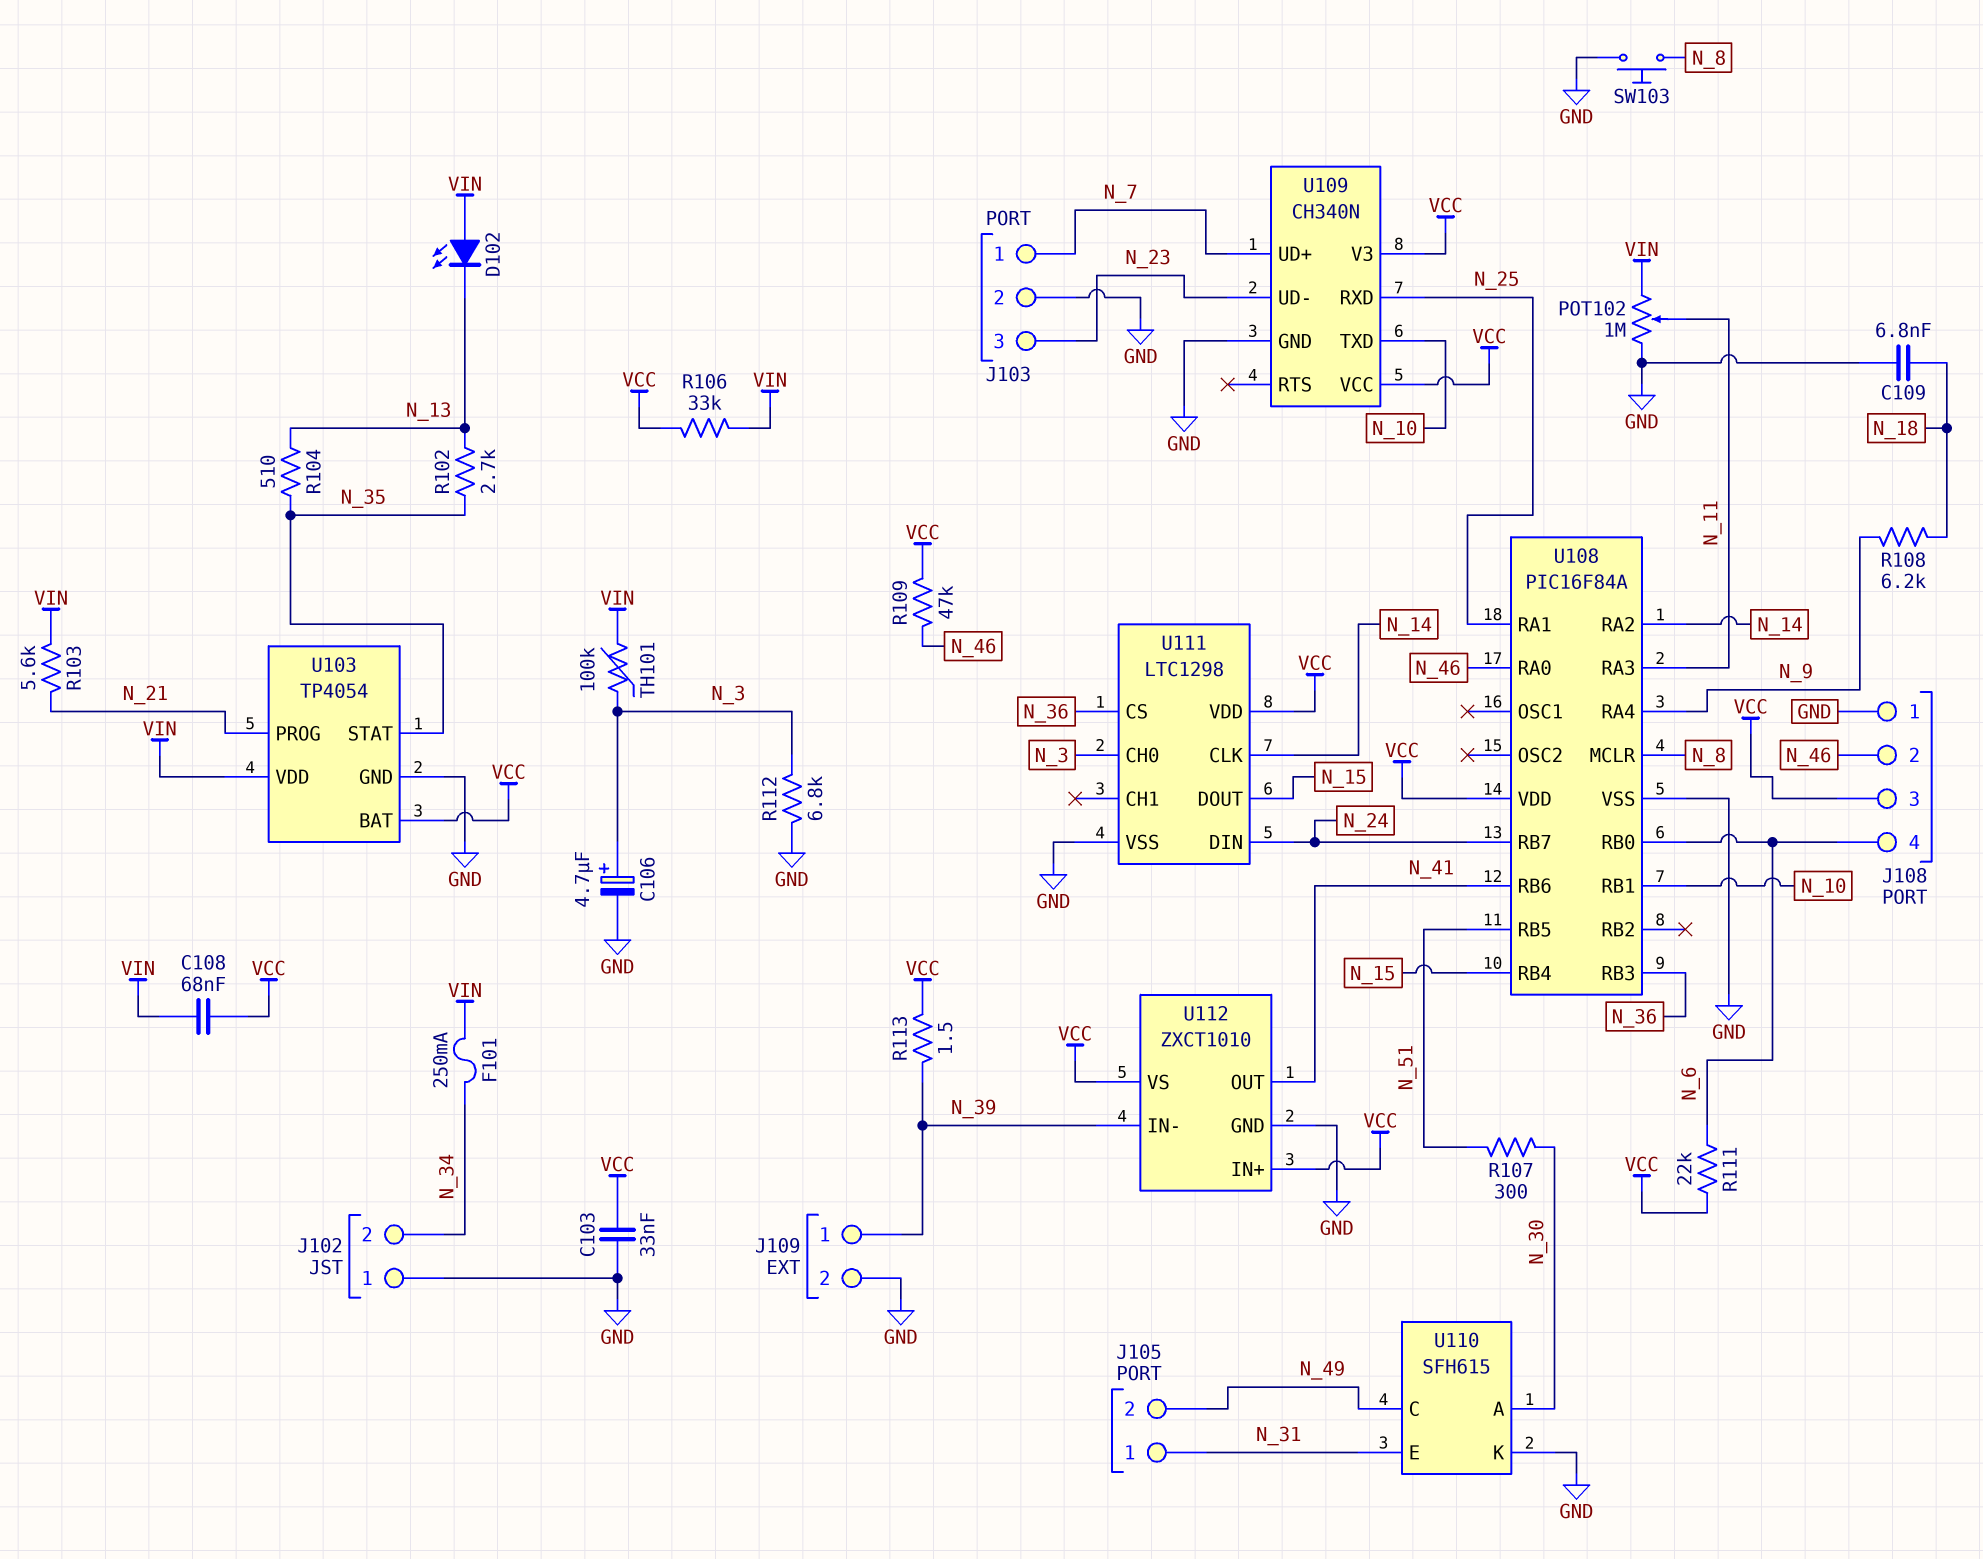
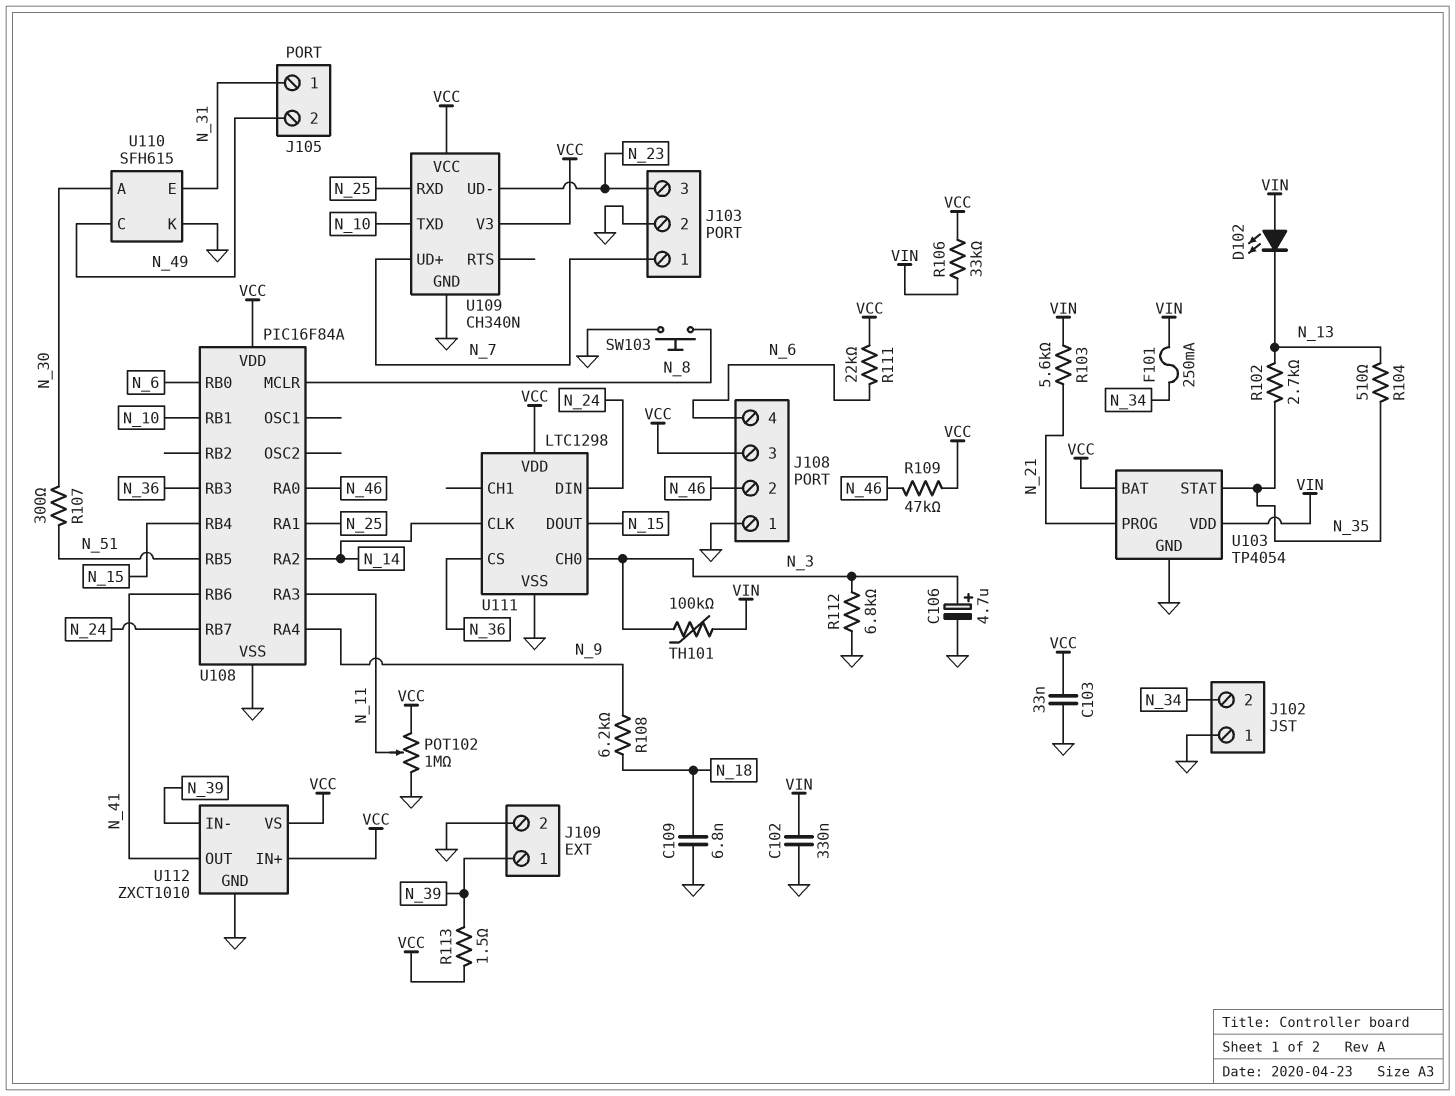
C102: none -> 330nF (GND, VIN)
C108: 68nF (VCC, VIN) -> none
POT102: 1M (GND, VIN, wiper N_11) -> 1M (GND, VCC, wiper N_11)

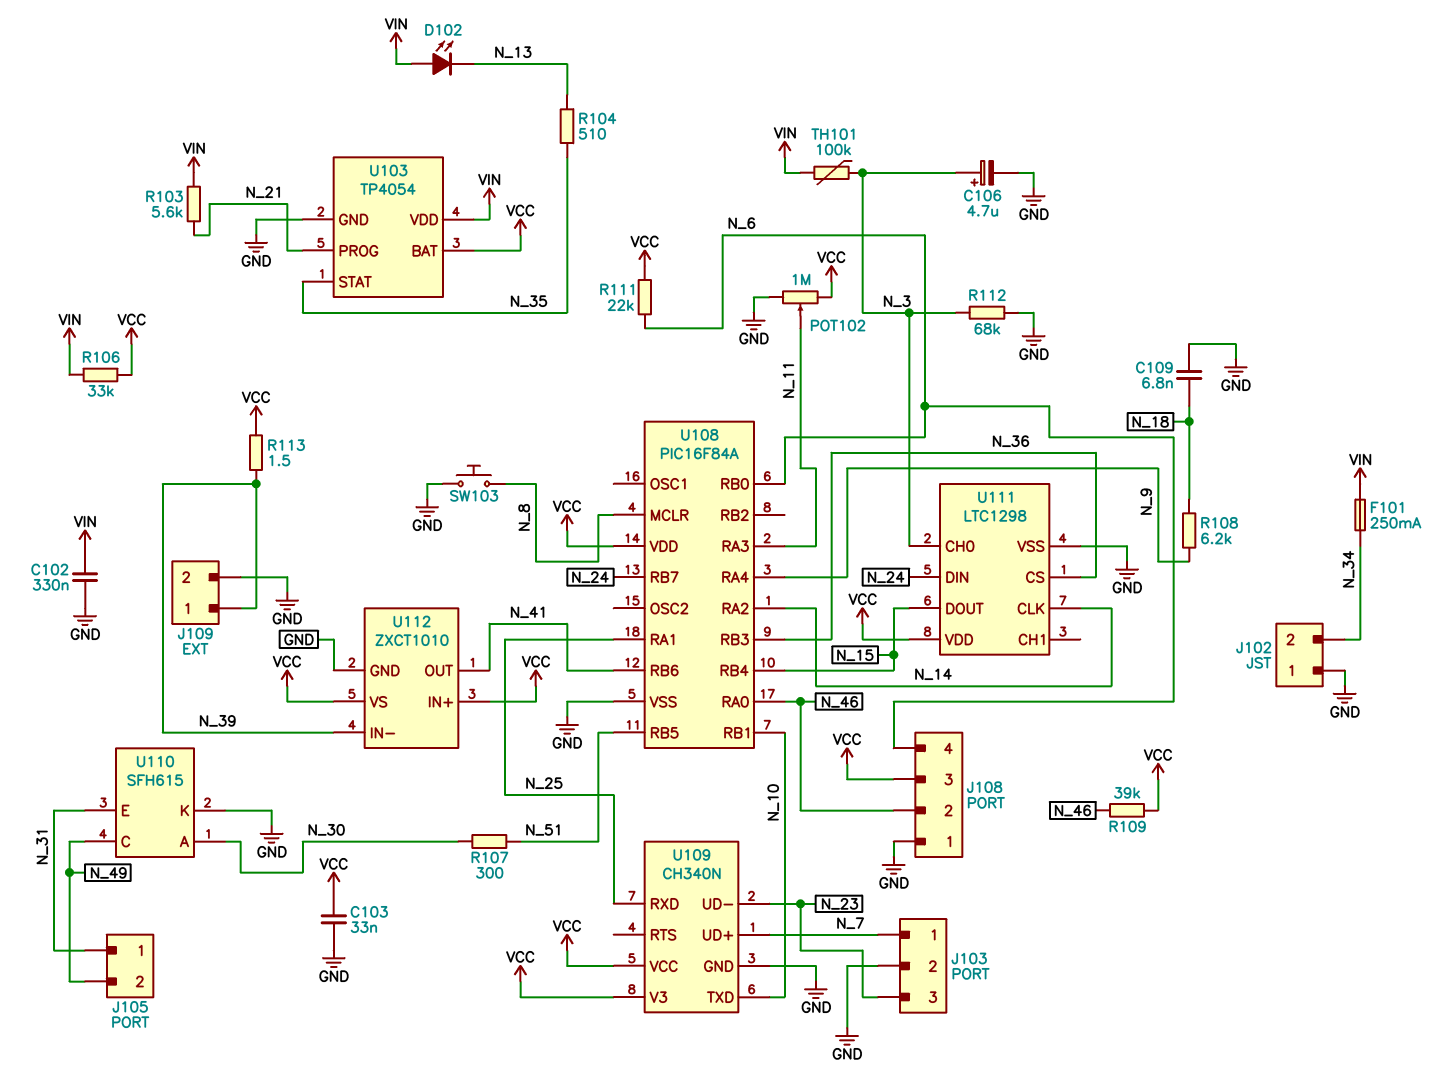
R102: 2.7k (N_13, N_35) -> none
R109: 47k (N_46, VCC) -> 39k (N_46, VCC)
R112: 6.8k (GND, N_3) -> 68k (GND, N_3)

